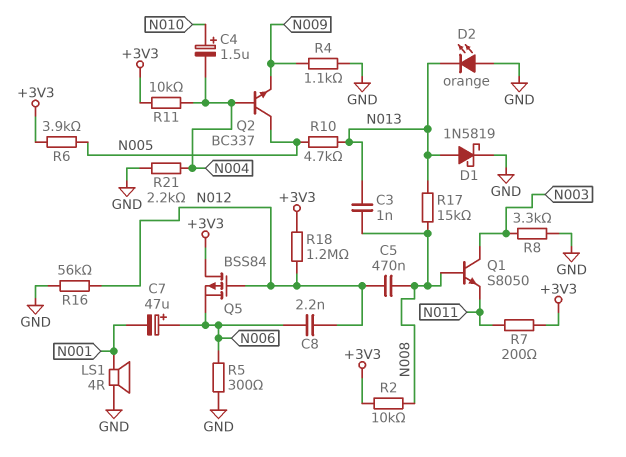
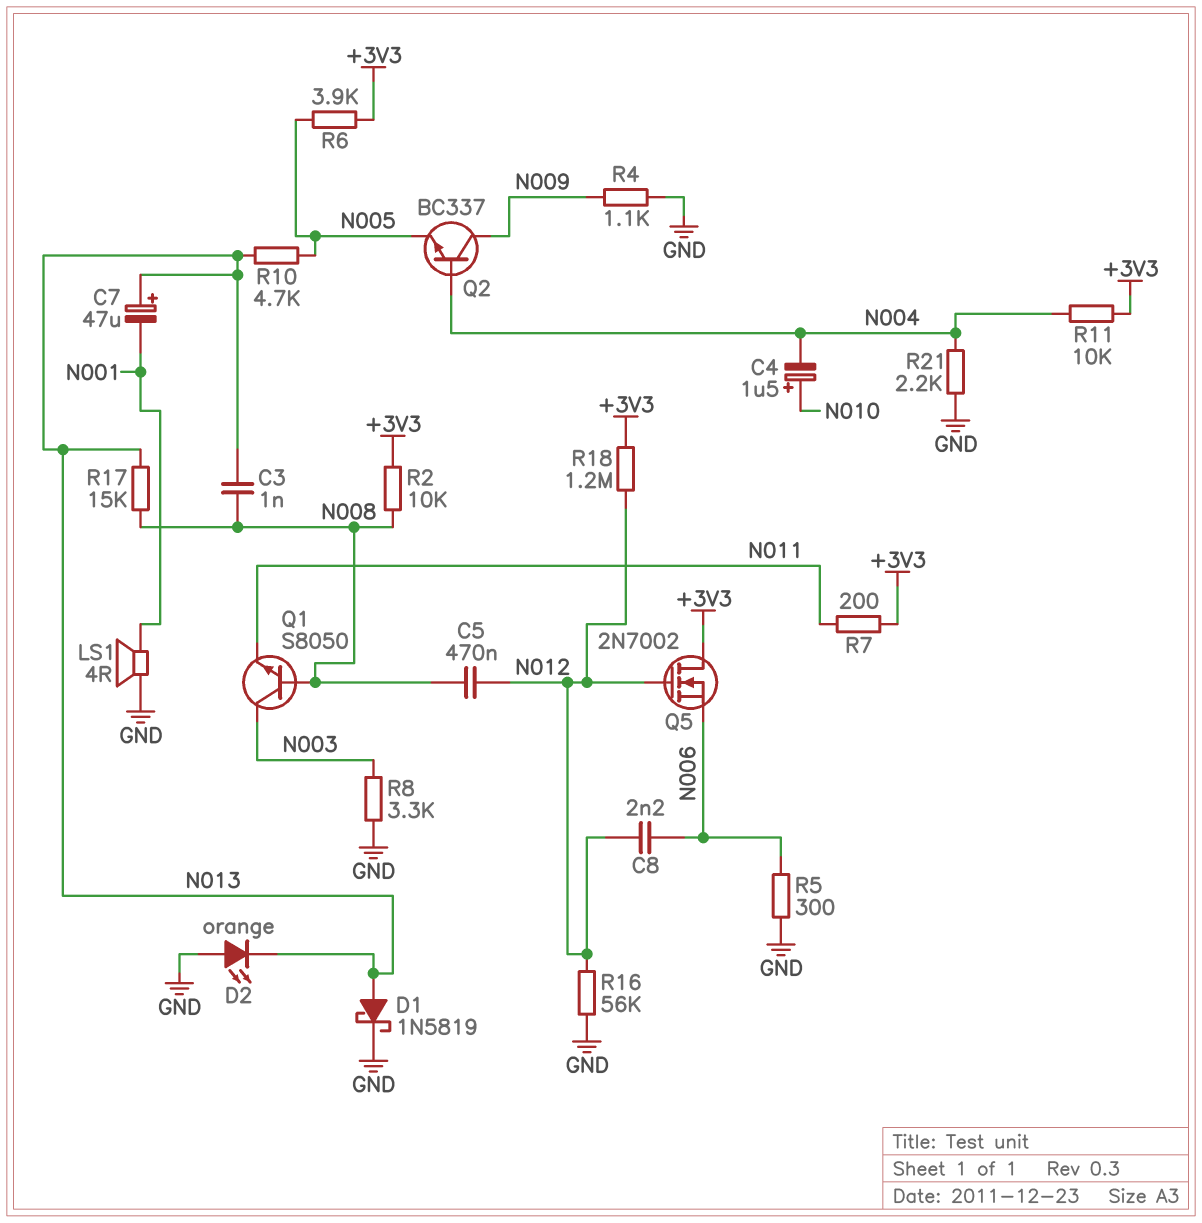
C7: 47uF (plus N006, minus N001) -> 47uF (plus N013, minus N001)
Q2: NPN BC337 (B N004, C N005, E N009) -> NPN BC337 (B N004, C N009, E N005)
Q5: PMOS BSS84 (G N012, D +3V3, S N006) -> NMOS 2N7002 (G N012, D +3V3, S N006)

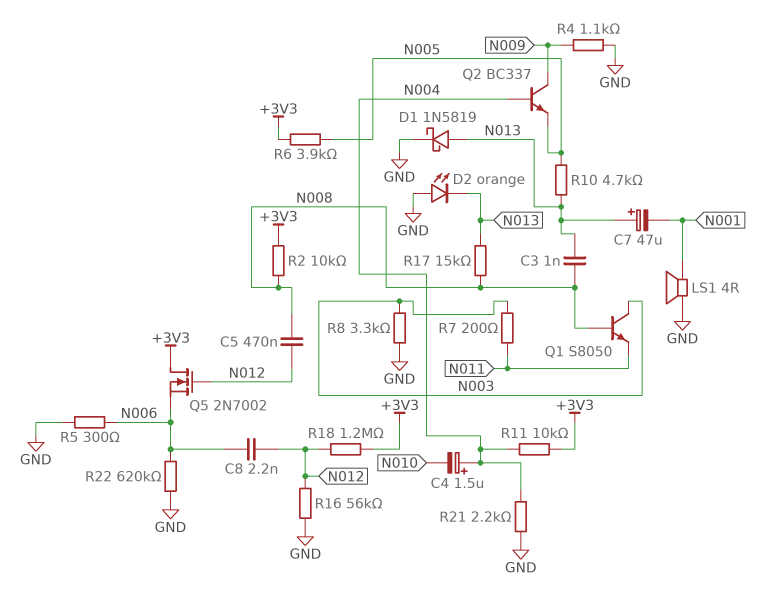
C4: 1.5uF (plus N010, minus N004) -> 1.5uF (plus N004, minus N010)
R7: 200 (+3V3, N011) -> 200 (N003, N011)
R22: none -> 620k (GND, N006)

